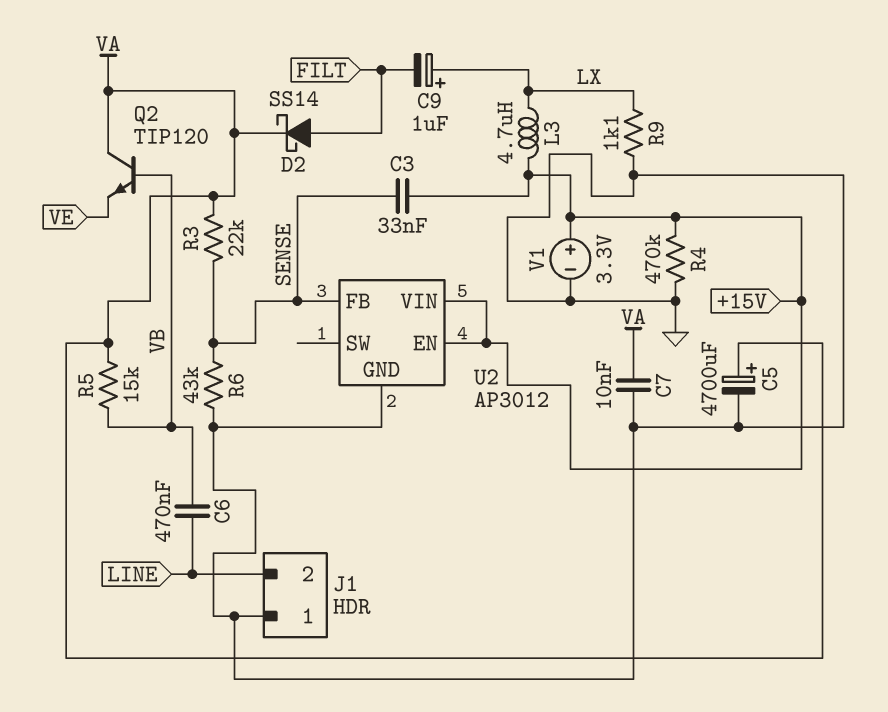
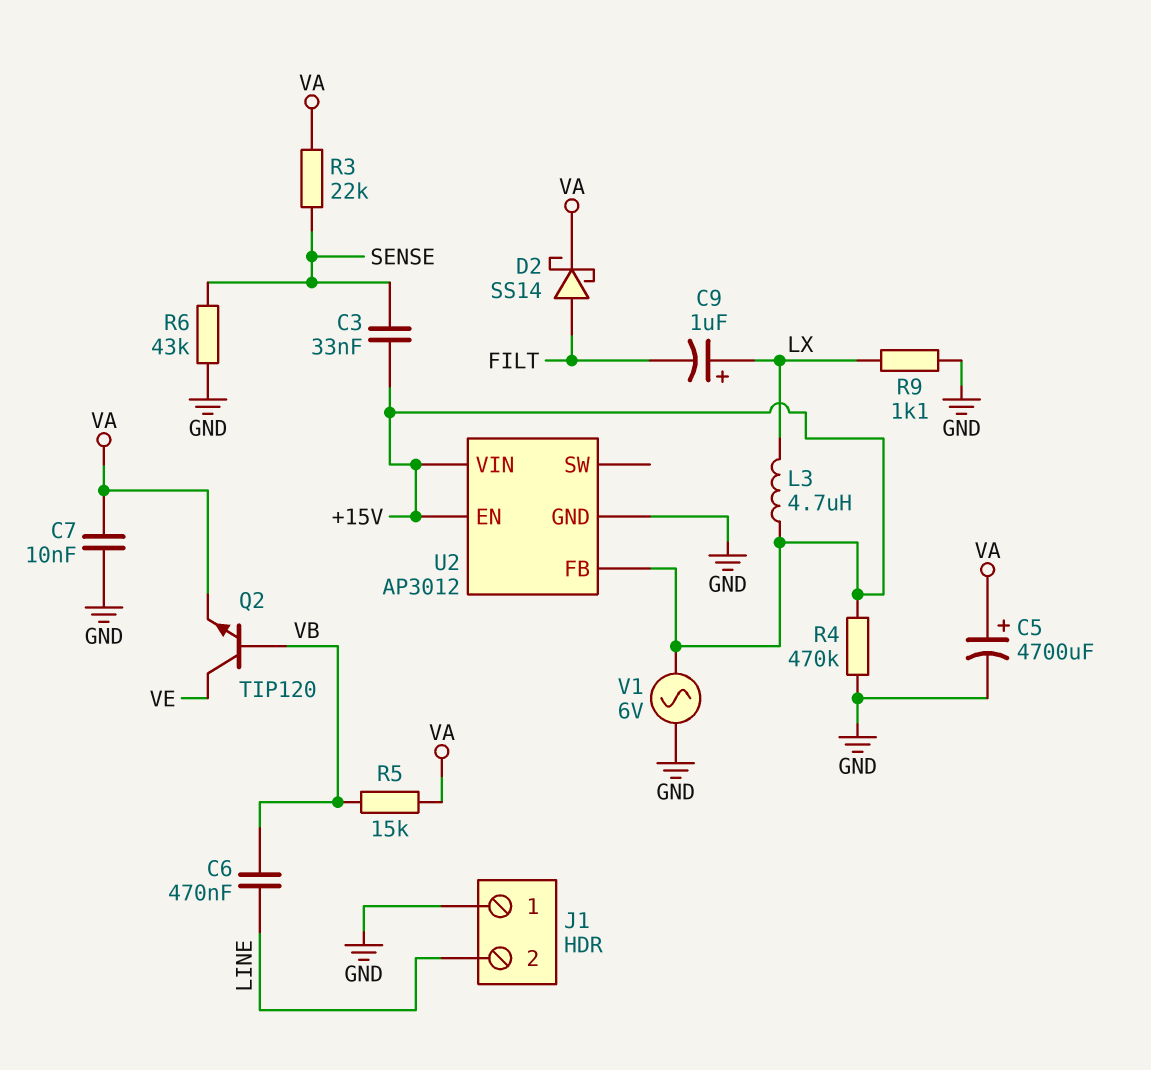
Q2: NPN TIP120 (B VB, C VA, E VE) -> NPN TIP120 (B VB, C VE, E VA)
U2 pin FB: SENSE -> +15V
V1: 3.3V (plus +15V, minus GND) -> AC 6V (+15V, GND)

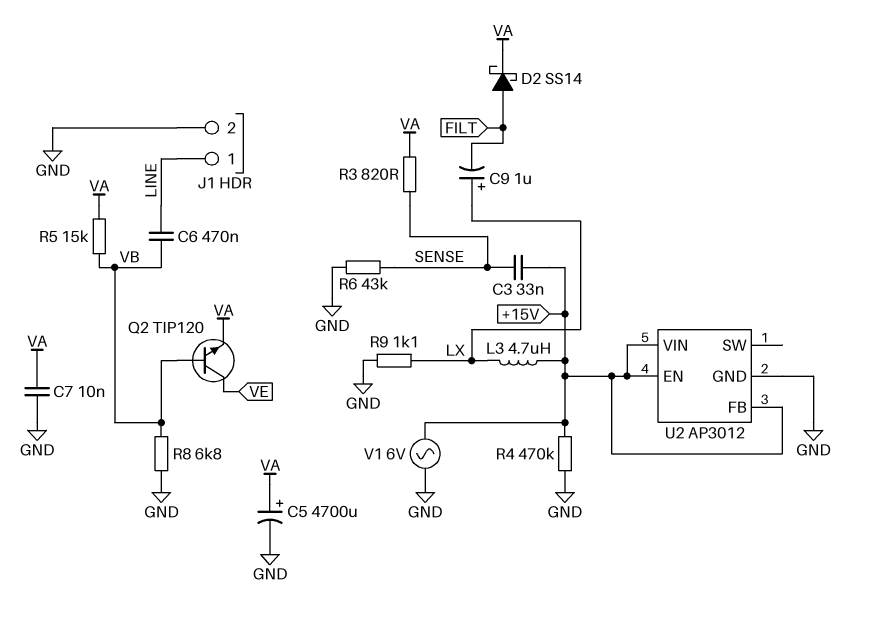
J1 pin 1: GND -> LINE
J1 pin 2: LINE -> GND
R3: 22k (SENSE, VA) -> 820 (SENSE, VA)
R8: none -> 6.8k (GND, VB)

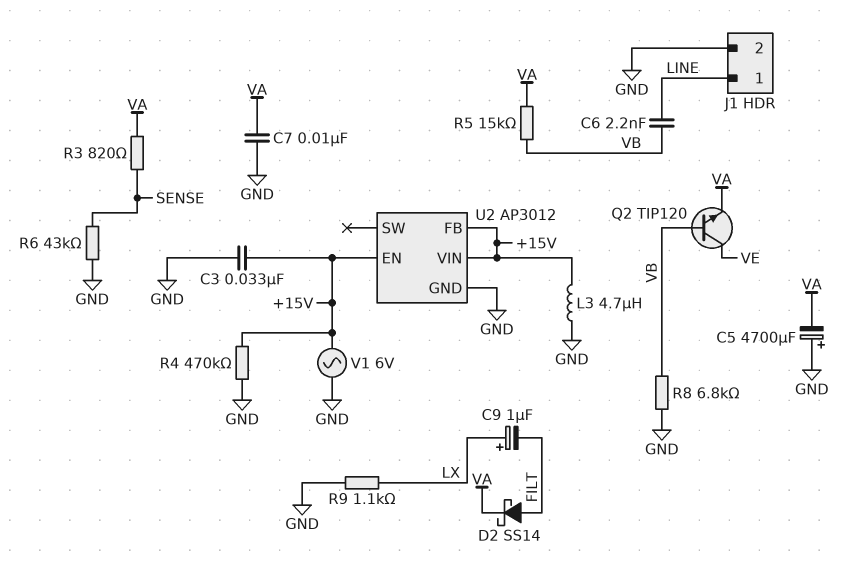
C3: 33nF (+15V, SENSE) -> 33nF (+15V, GND)
C5: 4700uF (plus VA, minus GND) -> 4700uF (plus GND, minus VA)
C6: 470nF (LINE, VB) -> 2.2nF (LINE, VB)
L3: 4.7uH (+15V, LX) -> 4.7uH (+15V, GND)

